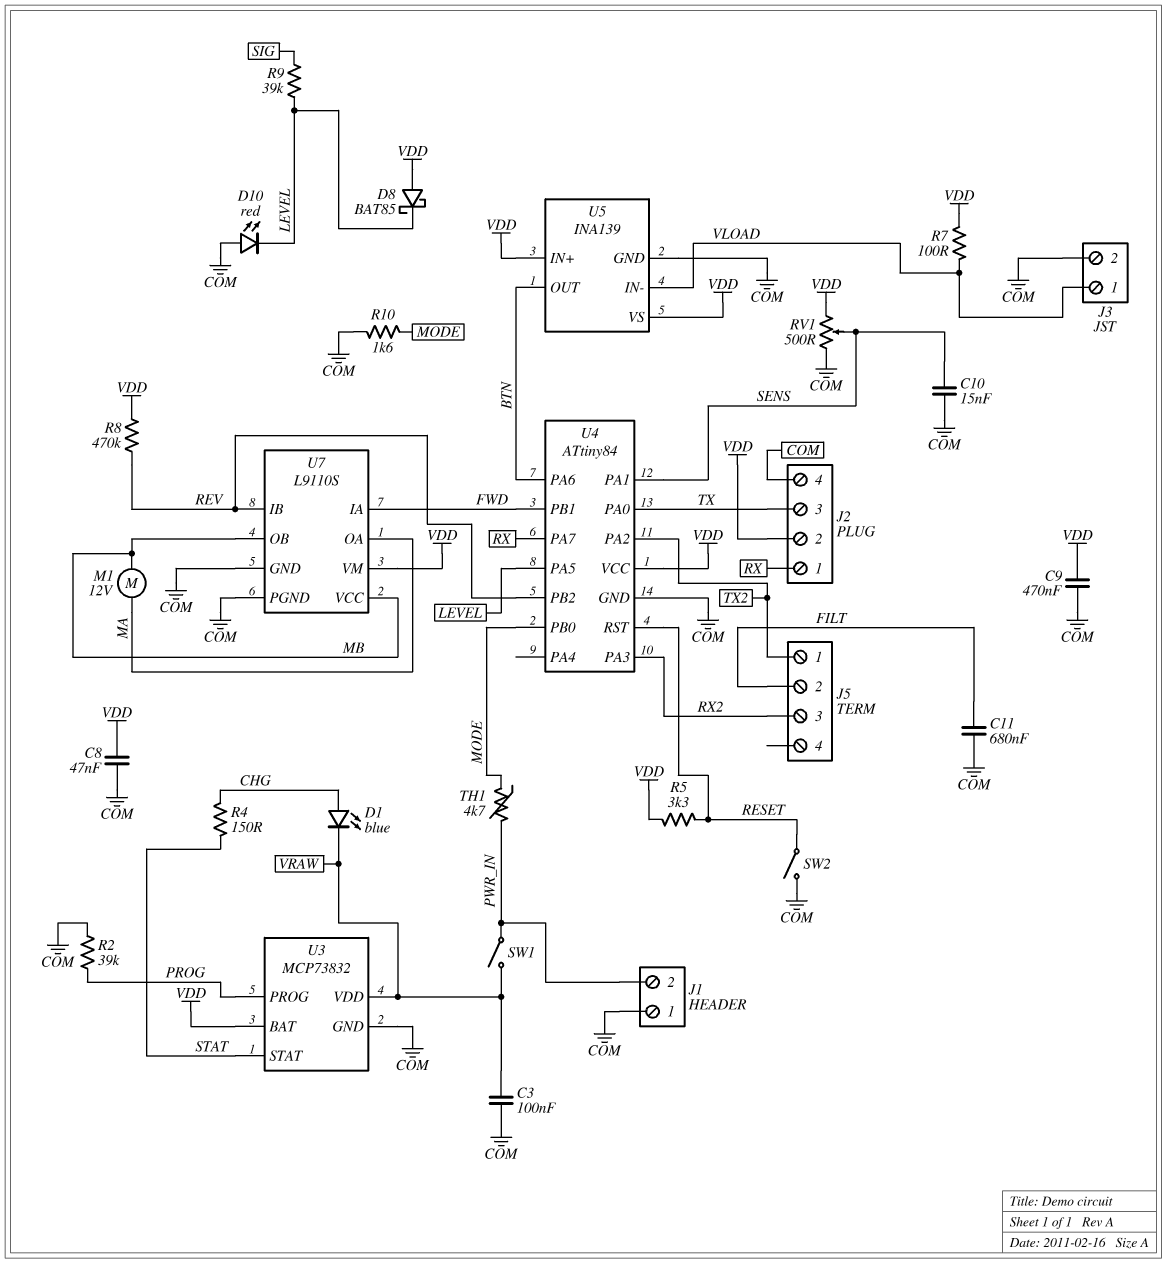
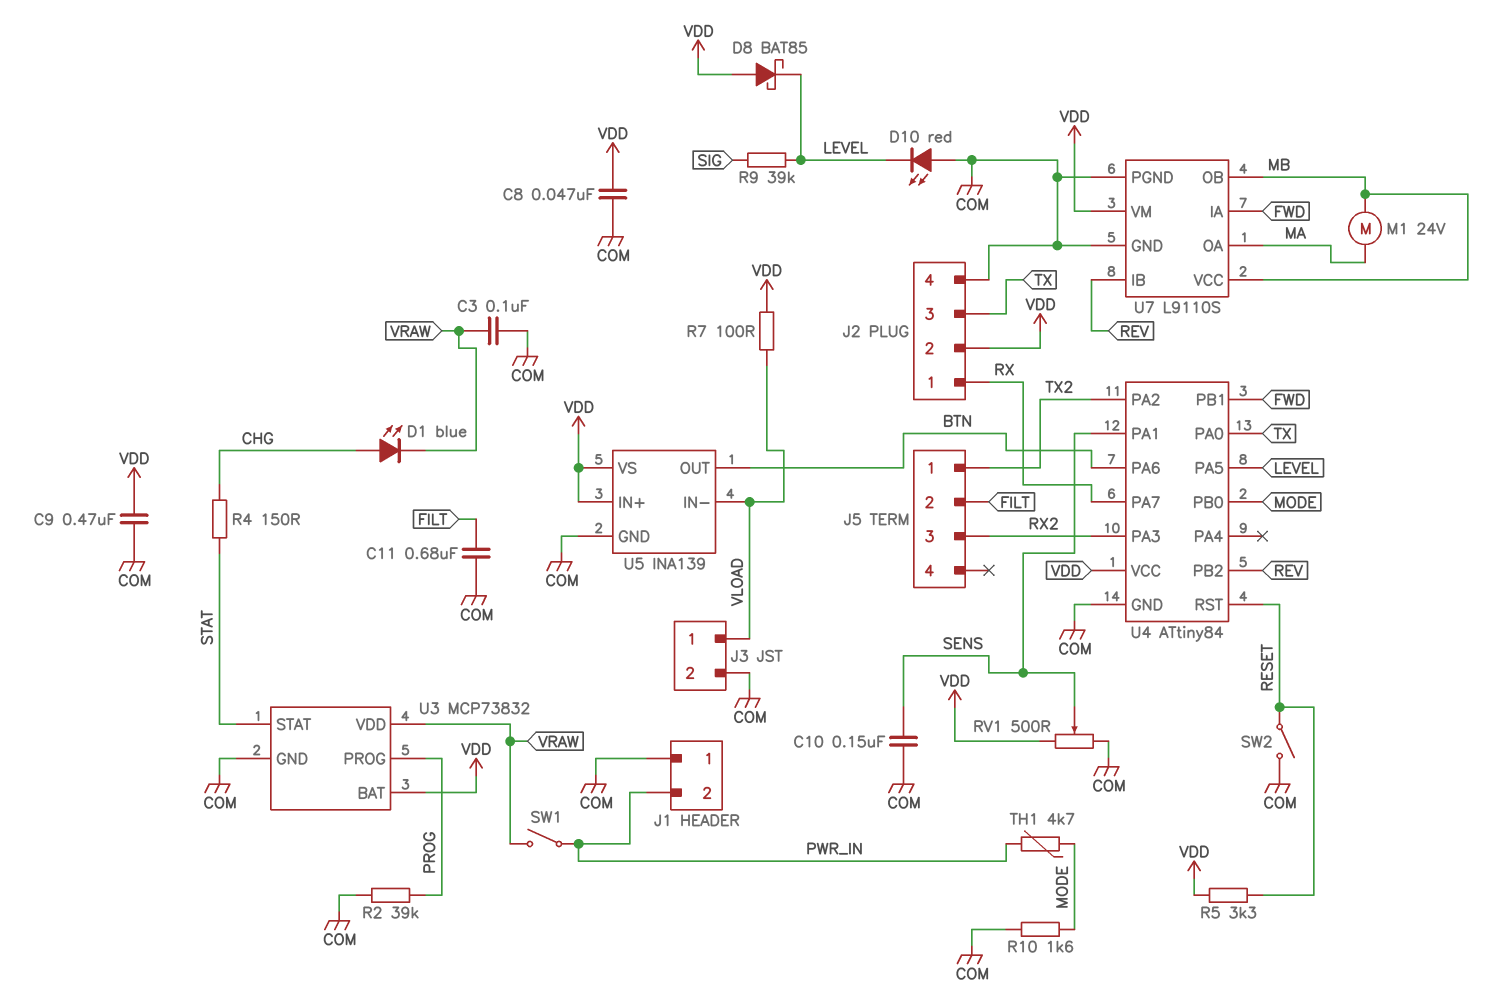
C10: 15nF (COM, SENS) -> 150nF (COM, SENS)
M1: motor 12V (MA, MB) -> motor 24V (MA, MB)
R8: 470k (REV, VDD) -> none

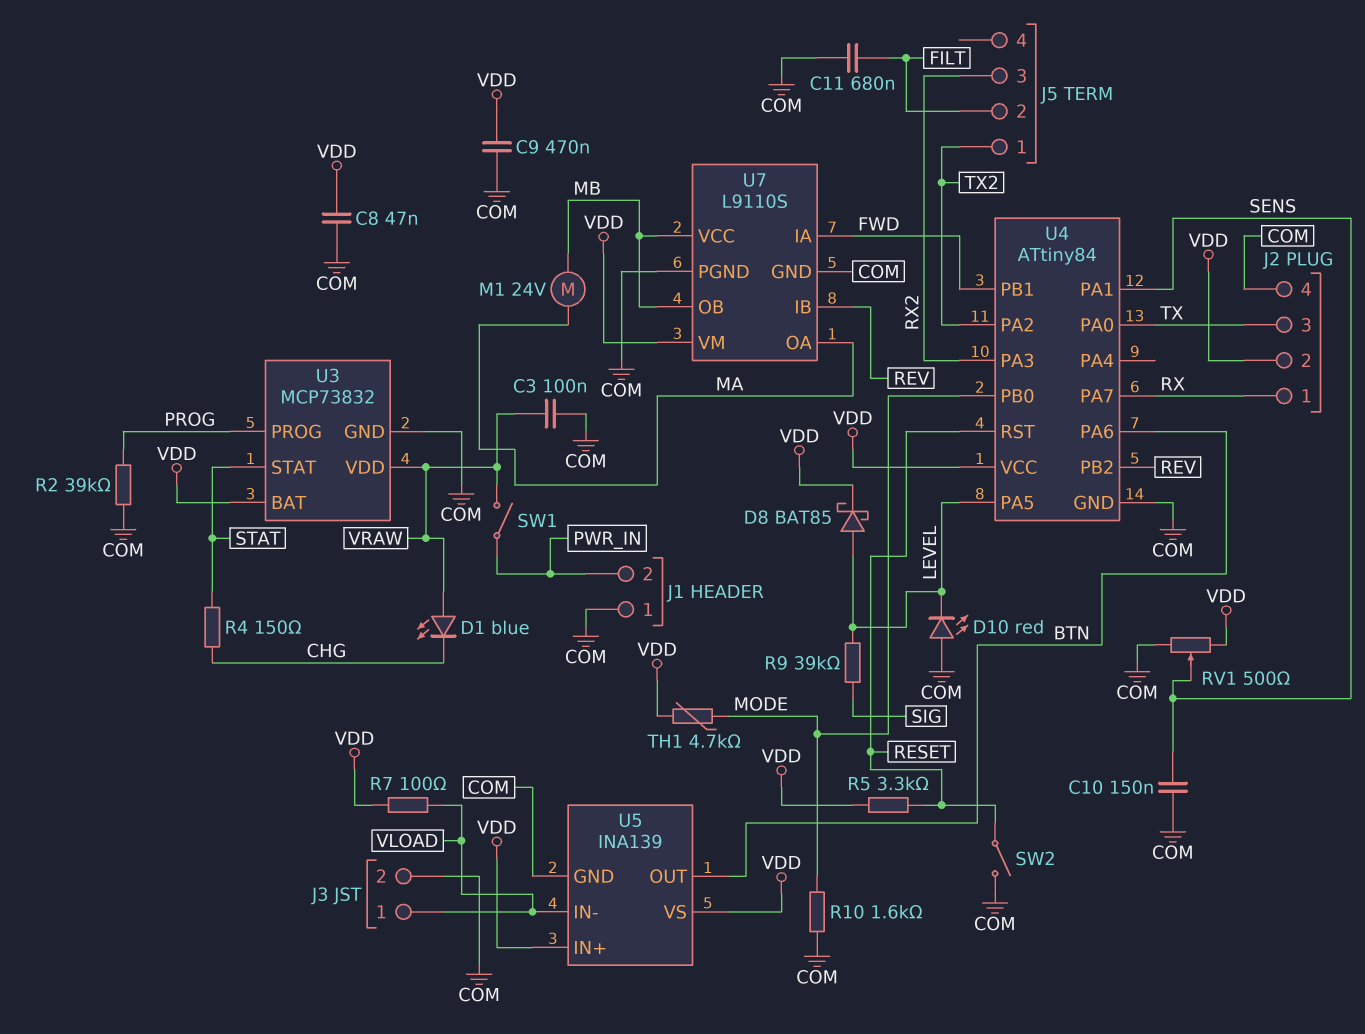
D1: LED blue (A CHG, K VRAW) -> LED blue (A VRAW, K CHG)
D8: schottky BAT85 (A VDD, K LEVEL) -> schottky BAT85 (A LEVEL, K VDD)
TH1: 4.7k (MODE, PWR_IN) -> 4.7k (MODE, VDD)

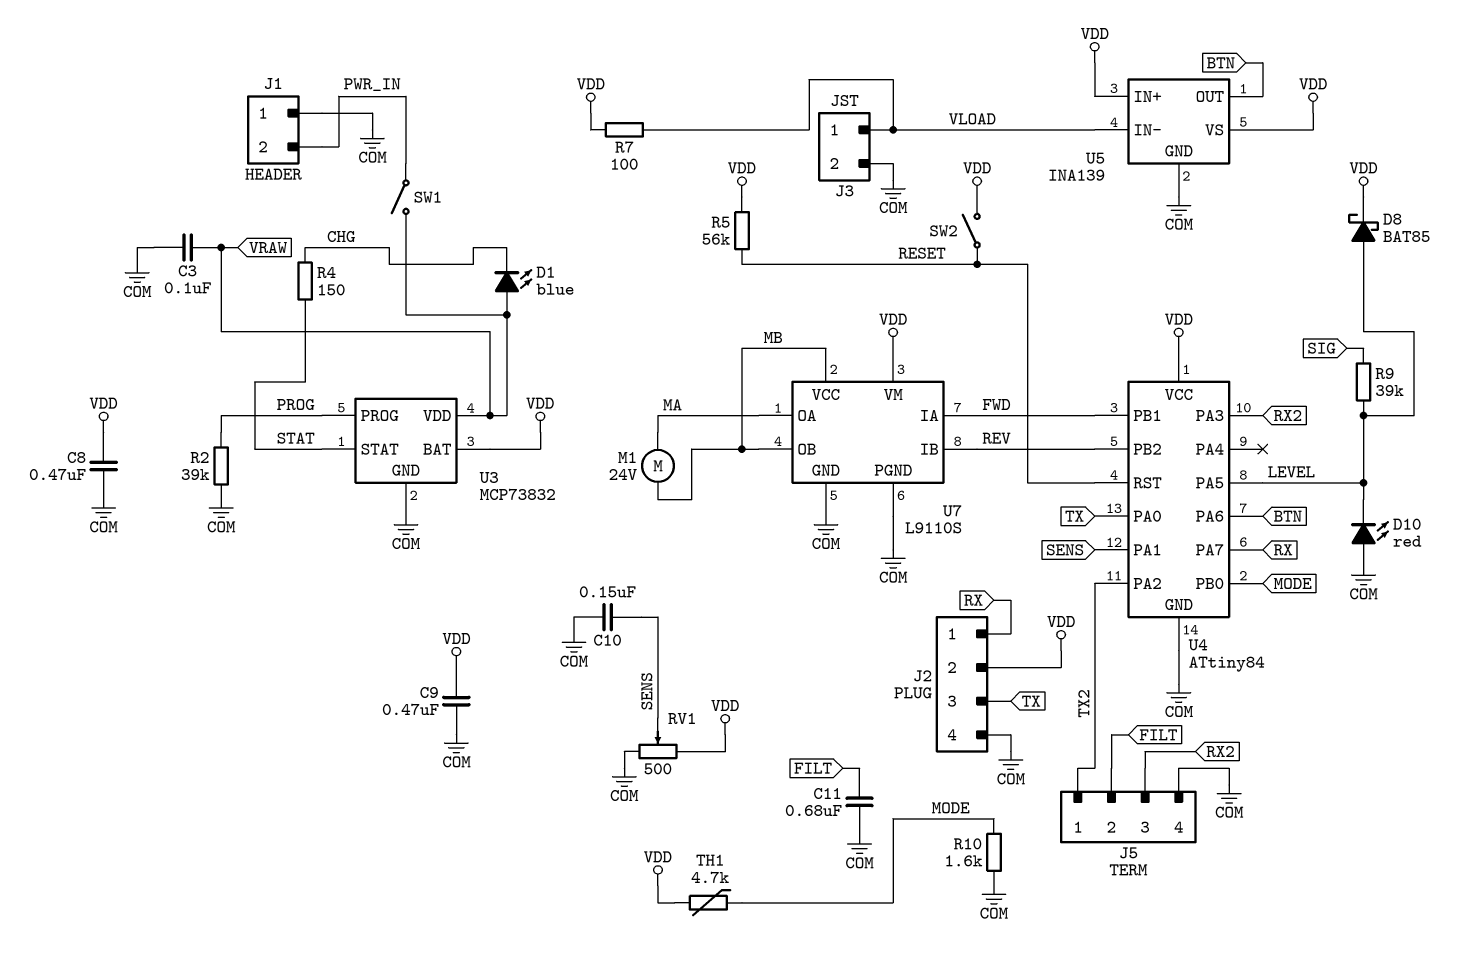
C8: 47nF (COM, VDD) -> 470nF (COM, VDD)
J5 pin 4: none -> COM
R5: 3.3k (RESET, VDD) -> 56k (RESET, VDD)
SW2: switch (COM, RESET) -> switch (RESET, VDD)

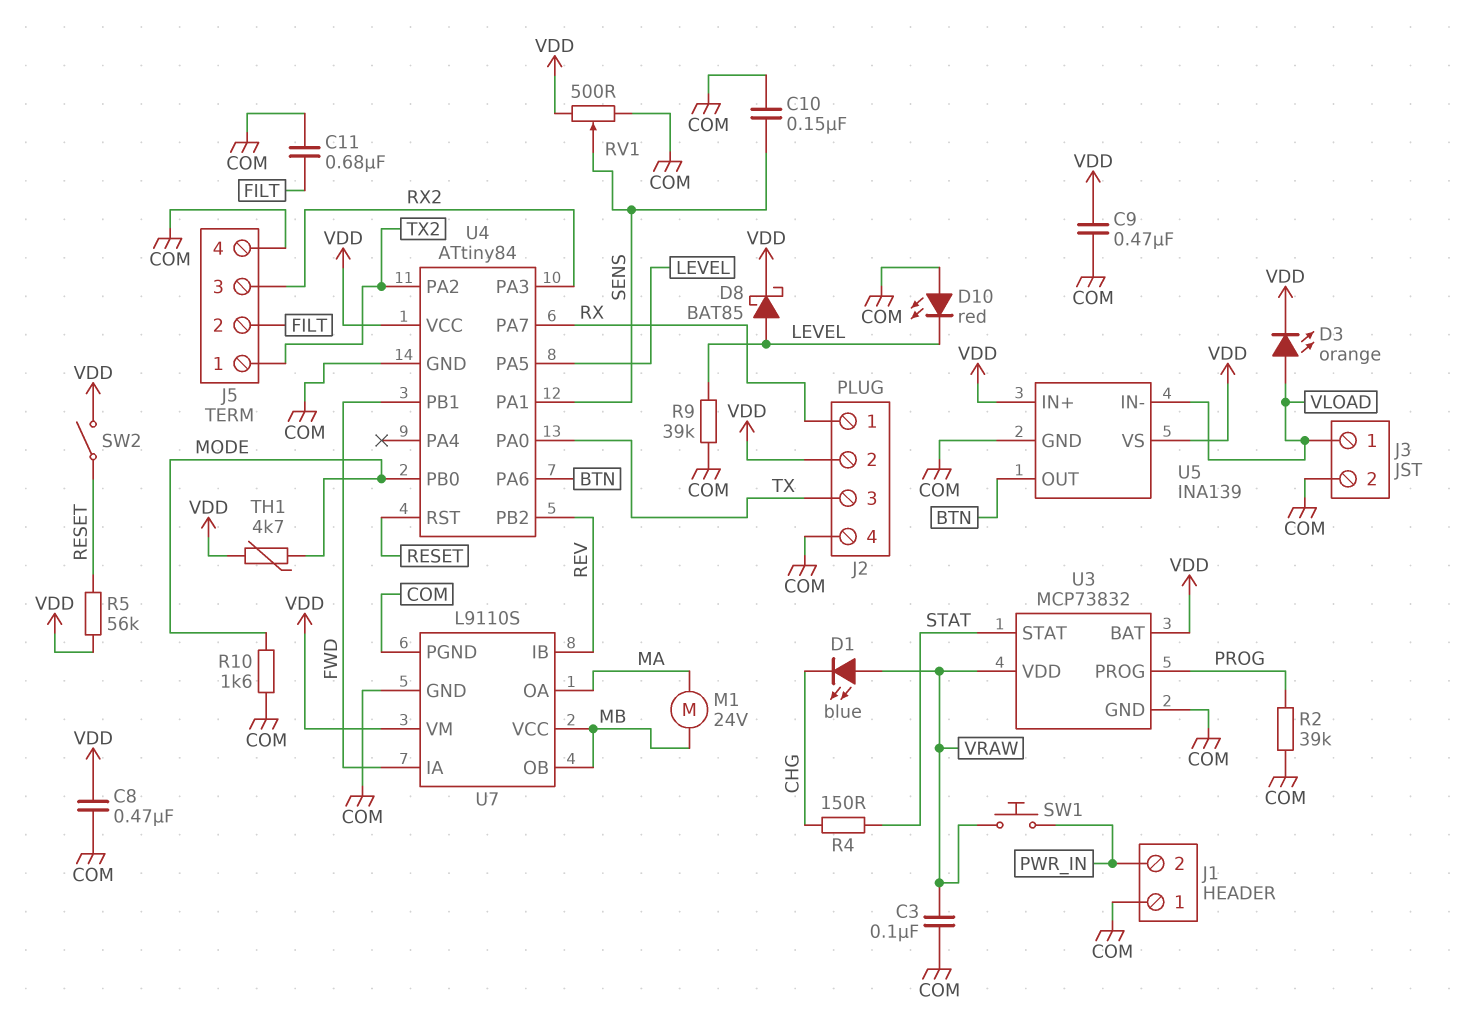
D3: none -> LED orange (A VLOAD, K VDD)
R7: 100 (VDD, VLOAD) -> none
R9: 39k (LEVEL, SIG) -> 39k (COM, LEVEL)
SW1: switch (PWR_IN, VRAW) -> button (PWR_IN, VRAW)

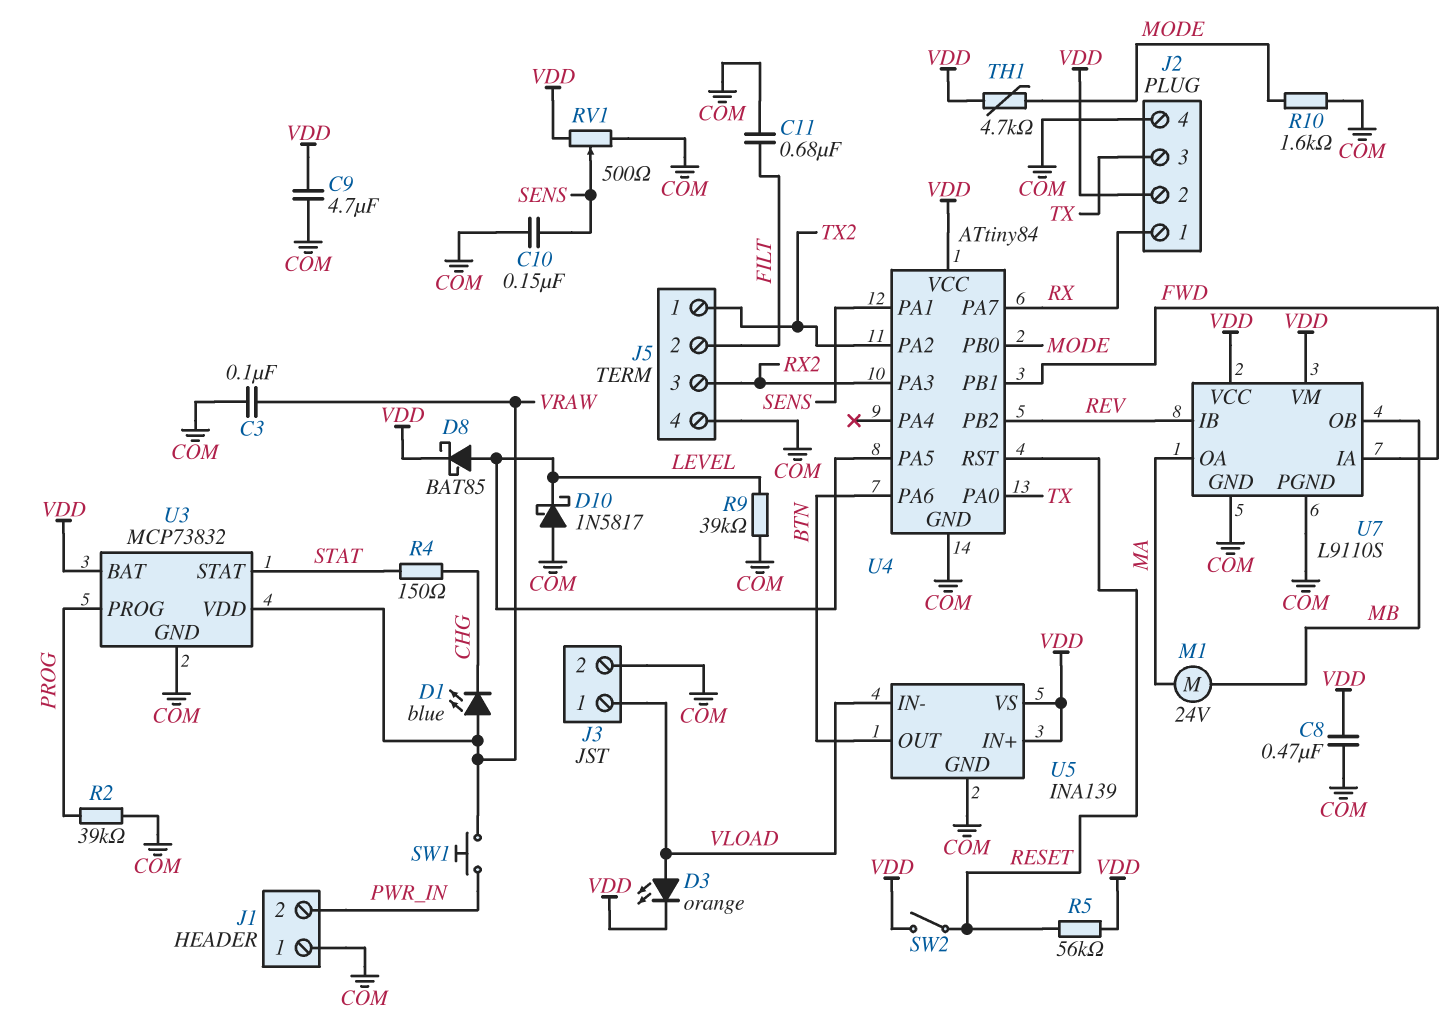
C9: 470nF (COM, VDD) -> 4.7uF (COM, VDD)
D10: LED red (A COM, K LEVEL) -> schottky 1N5817 (A COM, K LEVEL)
U7 pin VCC: MB -> VDD

